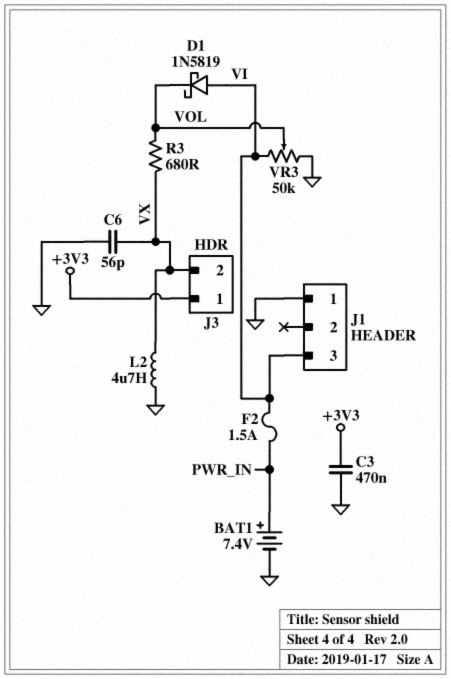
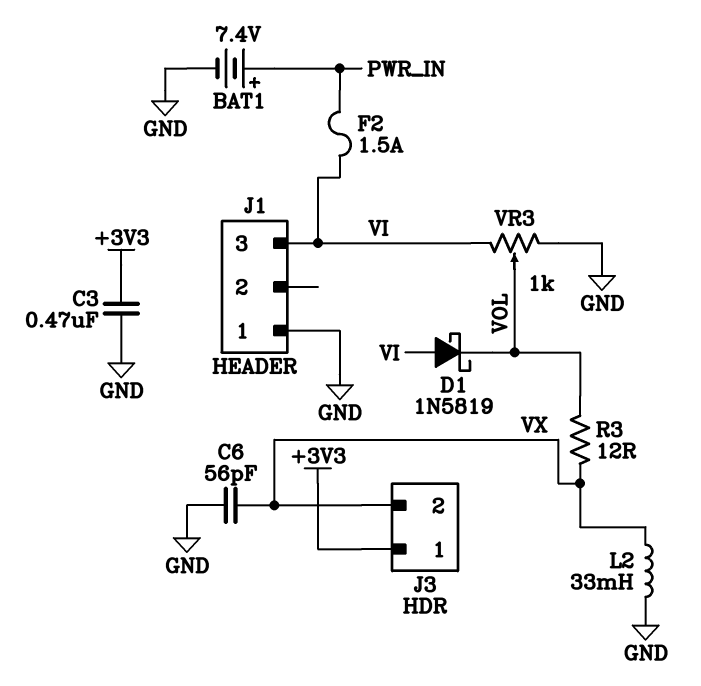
L2: 4.7uH (GND, VX) -> 33mH (GND, VX)
R3: 680 (VOL, VX) -> 12 (VOL, VX)
VR3: 50k (GND, VI, wiper VOL) -> 1k (GND, VI, wiper VOL)

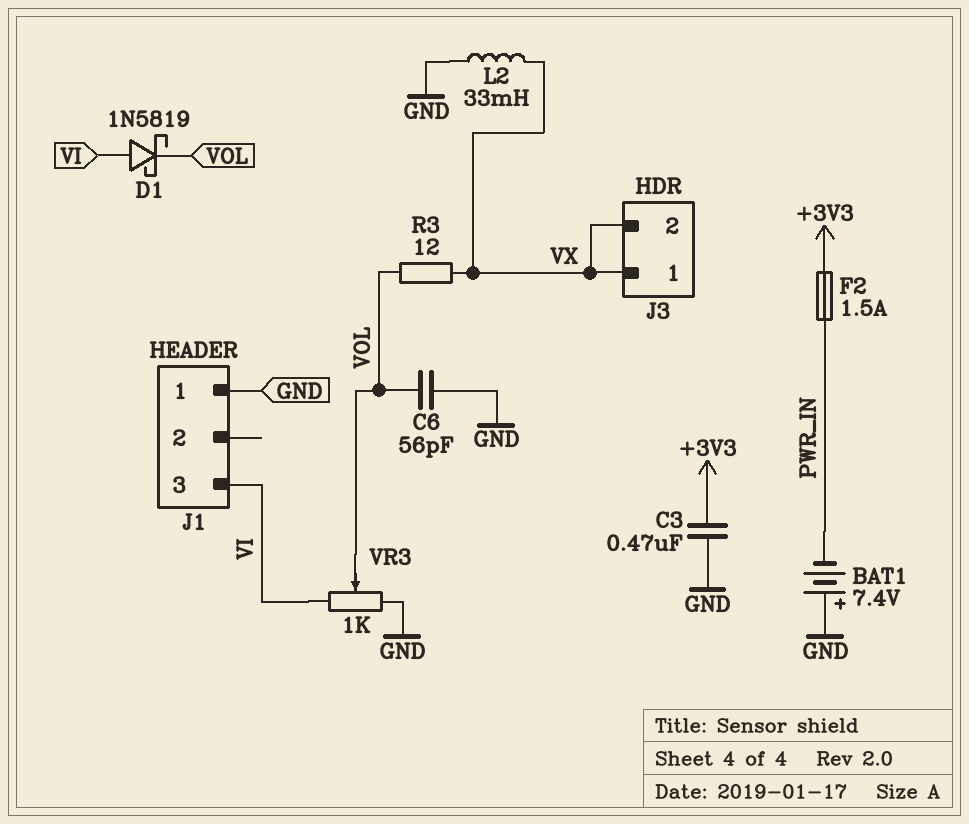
BAT1: 7.4V (plus PWR_IN, minus GND) -> 7.4V (plus GND, minus PWR_IN)
C6: 56pF (GND, VX) -> 56pF (GND, VOL)
F2: 1.5A (PWR_IN, VI) -> 1.5A (+3V3, PWR_IN)
J3 pin 1: +3V3 -> VX

